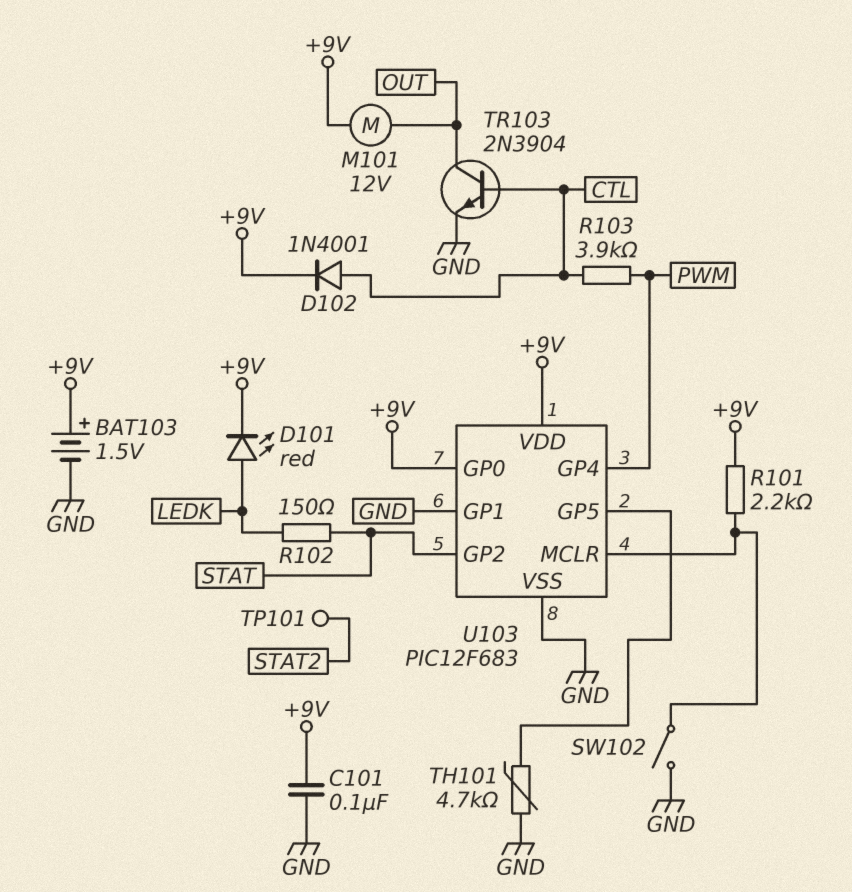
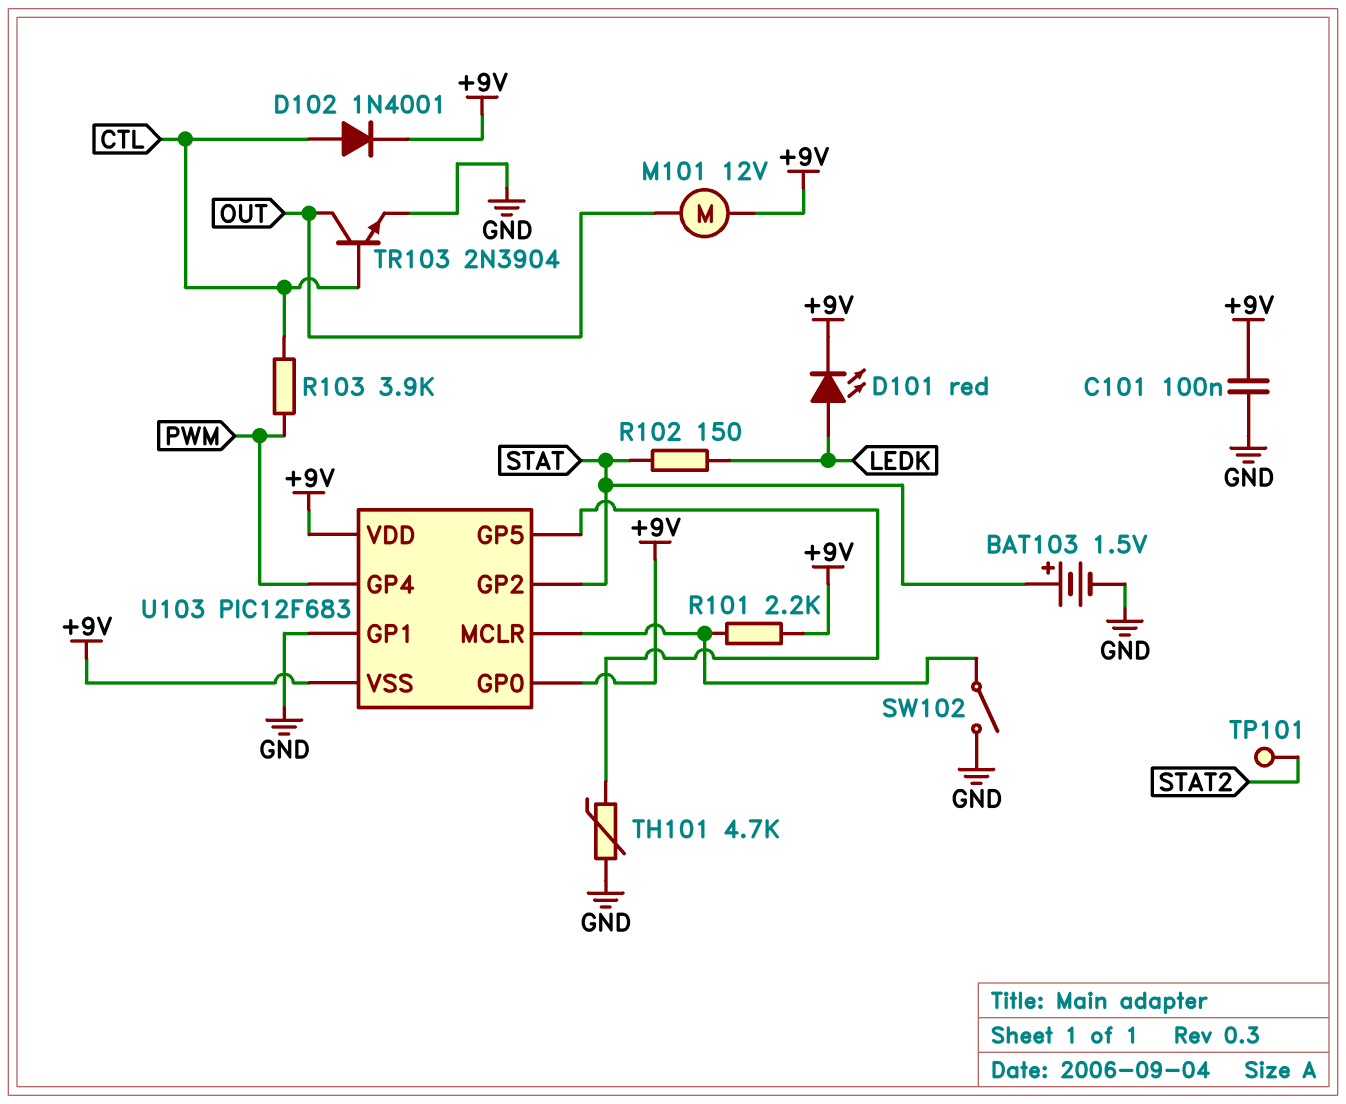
BAT103: 1.5V (plus +9V, minus GND) -> 1.5V (plus STAT, minus GND)
U103 pin VSS: GND -> +9V

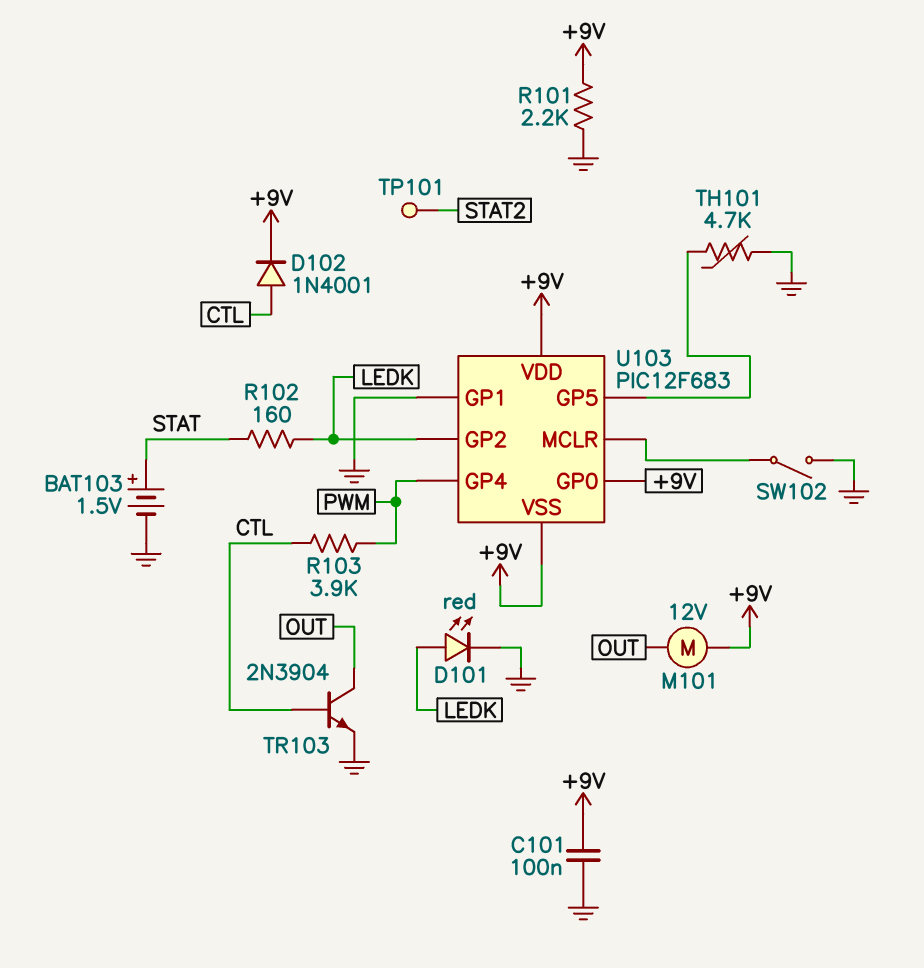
D101: LED red (A LEDK, K +9V) -> LED red (A LEDK, K GND)
R101: 2.2k (+9V, U103/MCLR) -> 2.2k (+9V, GND)
R102: 150 (LEDK, STAT) -> 160 (LEDK, STAT)
U103 pin GP2: STAT -> LEDK

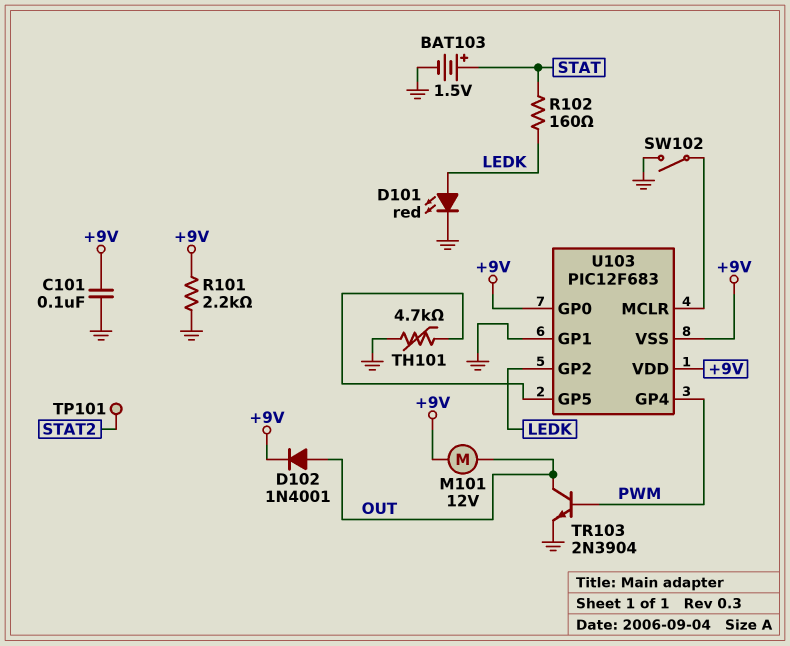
D102: diode 1N4001 (A CTL, K +9V) -> diode 1N4001 (A OUT, K +9V)
R103: 3.9k (CTL, PWM) -> none
TR103: NPN 2N3904 (B CTL, C OUT, E GND) -> NPN 2N3904 (B PWM, C OUT, E GND)

